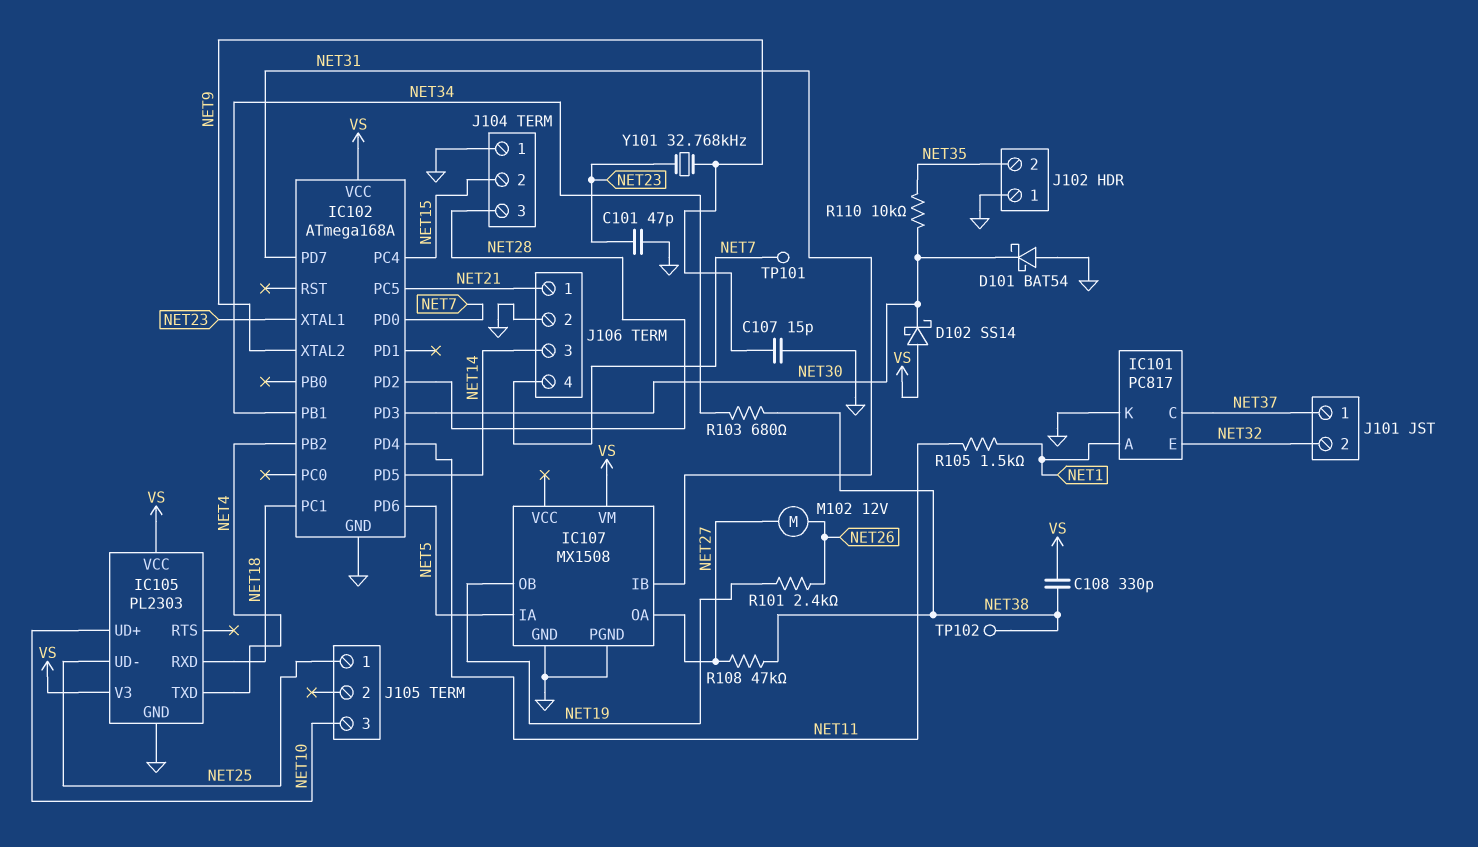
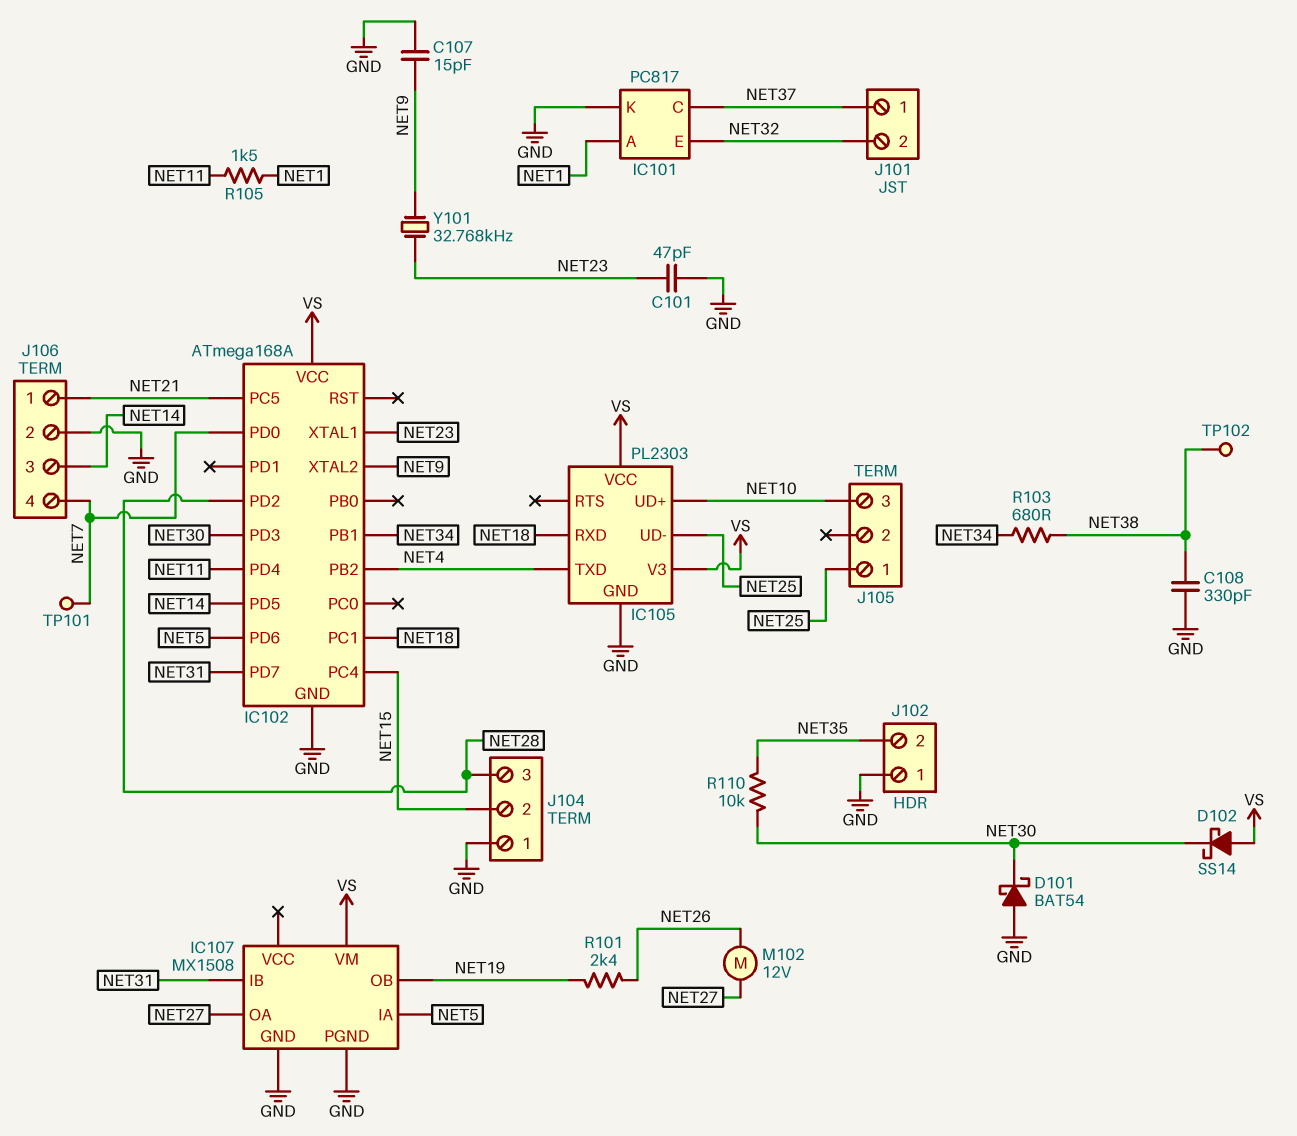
C108: 330pF (NET38, VS) -> 330pF (GND, NET38)
R108: 47k (NET27, NET38) -> none

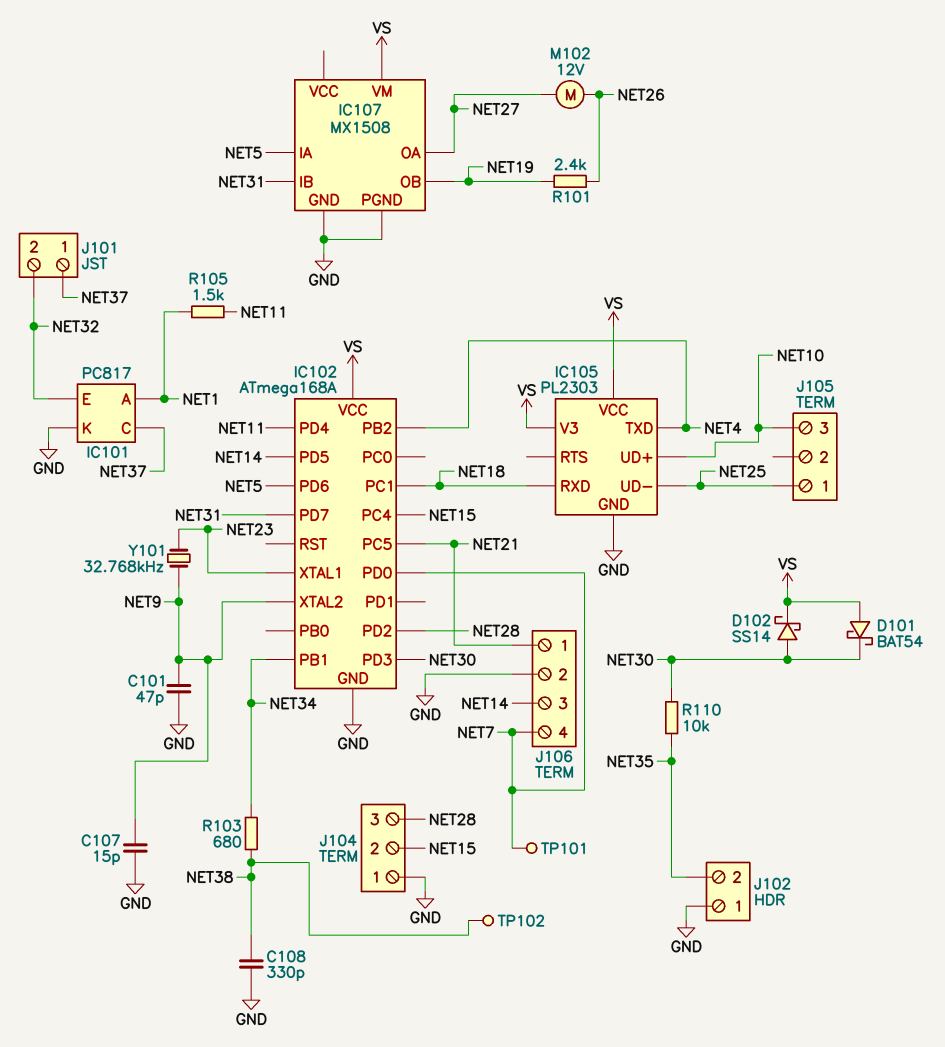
C101: 47pF (GND, NET23) -> 47pF (GND, NET9)
D101: schottky BAT54 (A GND, K NET30) -> schottky BAT54 (A VS, K NET30)
D102: schottky SS14 (A VS, K NET30) -> schottky SS14 (A NET30, K VS)

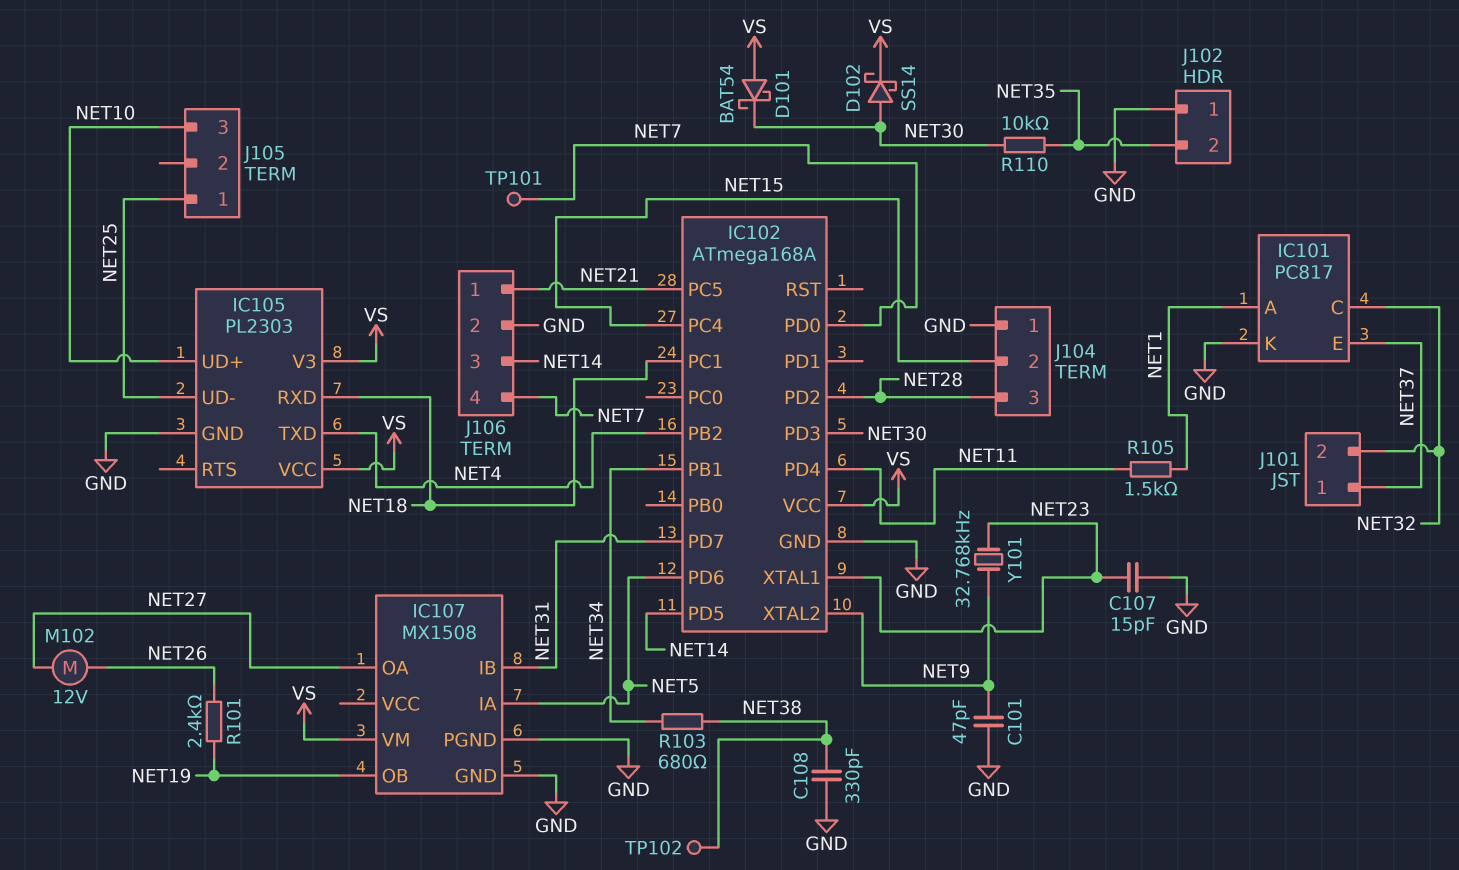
C107: 15pF (GND, NET9) -> 15pF (GND, NET23)
IC101 pin C: NET37 -> NET32
IC101 pin E: NET32 -> NET37

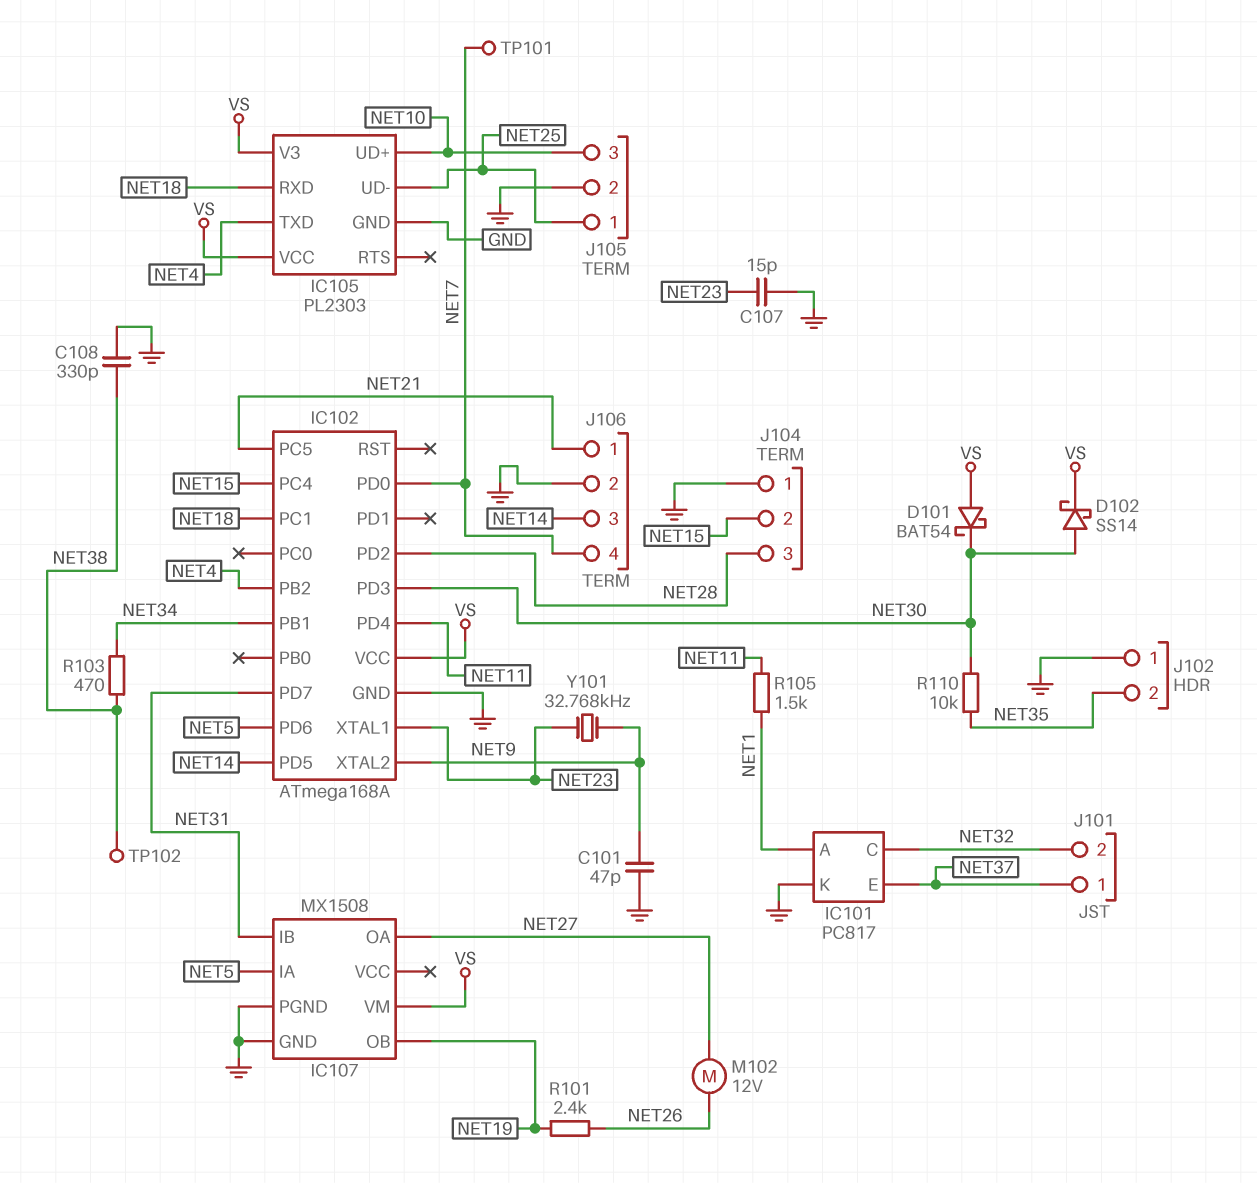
J105 pin 2: none -> GND
R103: 680 (NET34, NET38) -> 470 (NET34, NET38)

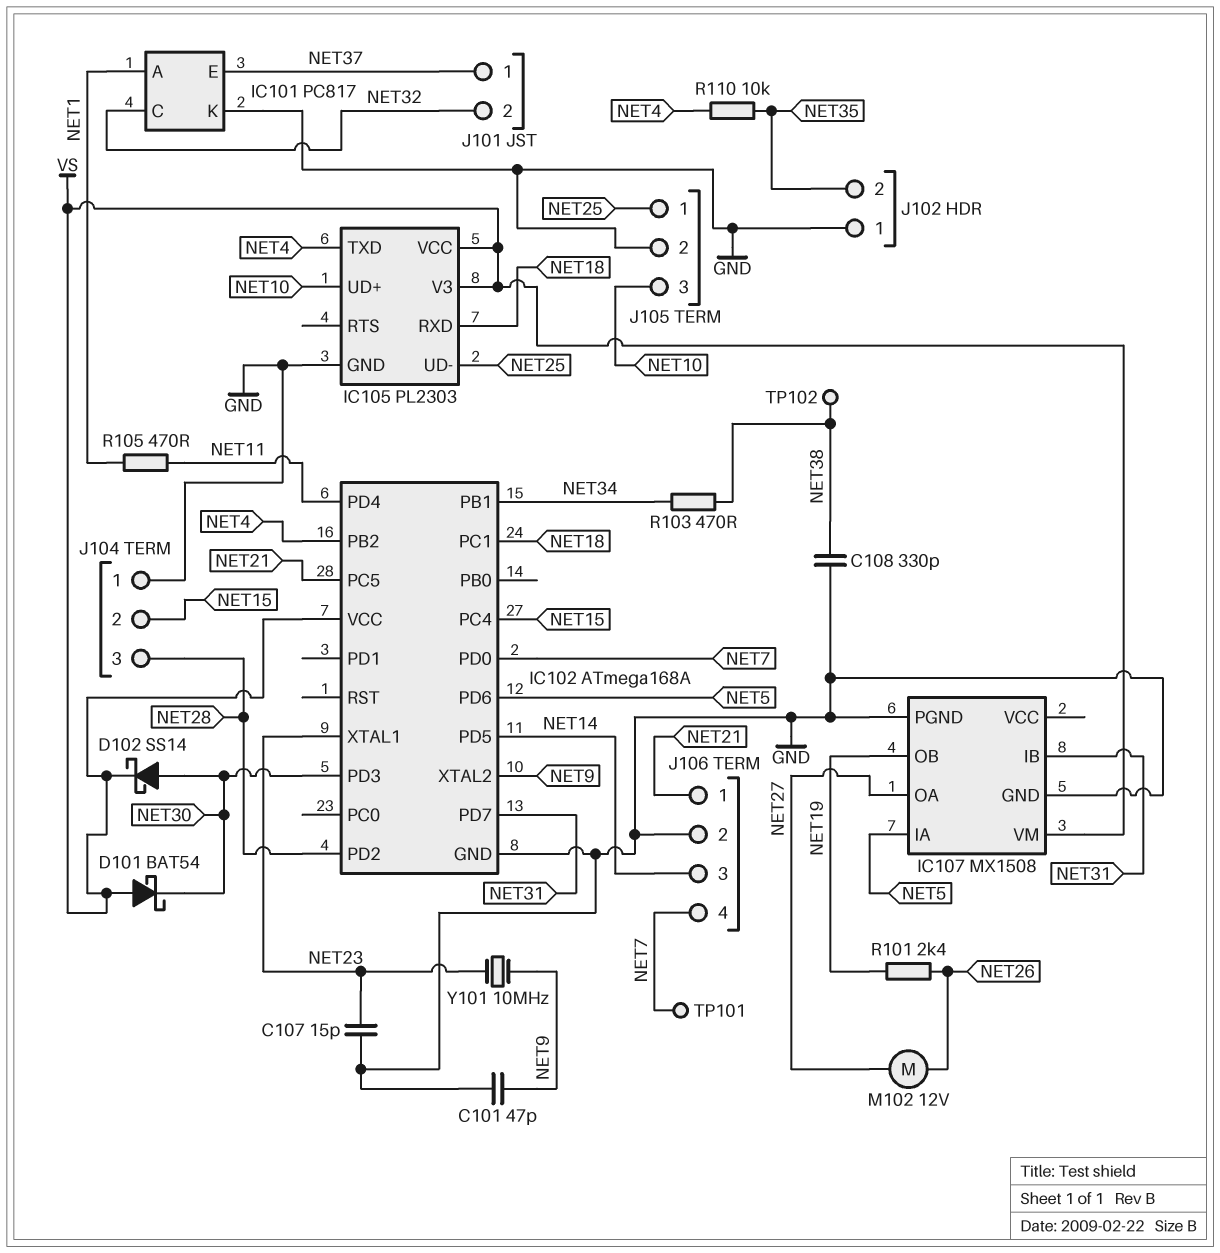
R105: 1.5k (NET1, NET11) -> 470 (NET1, NET11)
R110: 10k (NET30, NET35) -> 10k (NET4, NET35)
Y101: 32.768kHz (NET9, NET23) -> 10MHz (NET9, NET23)

